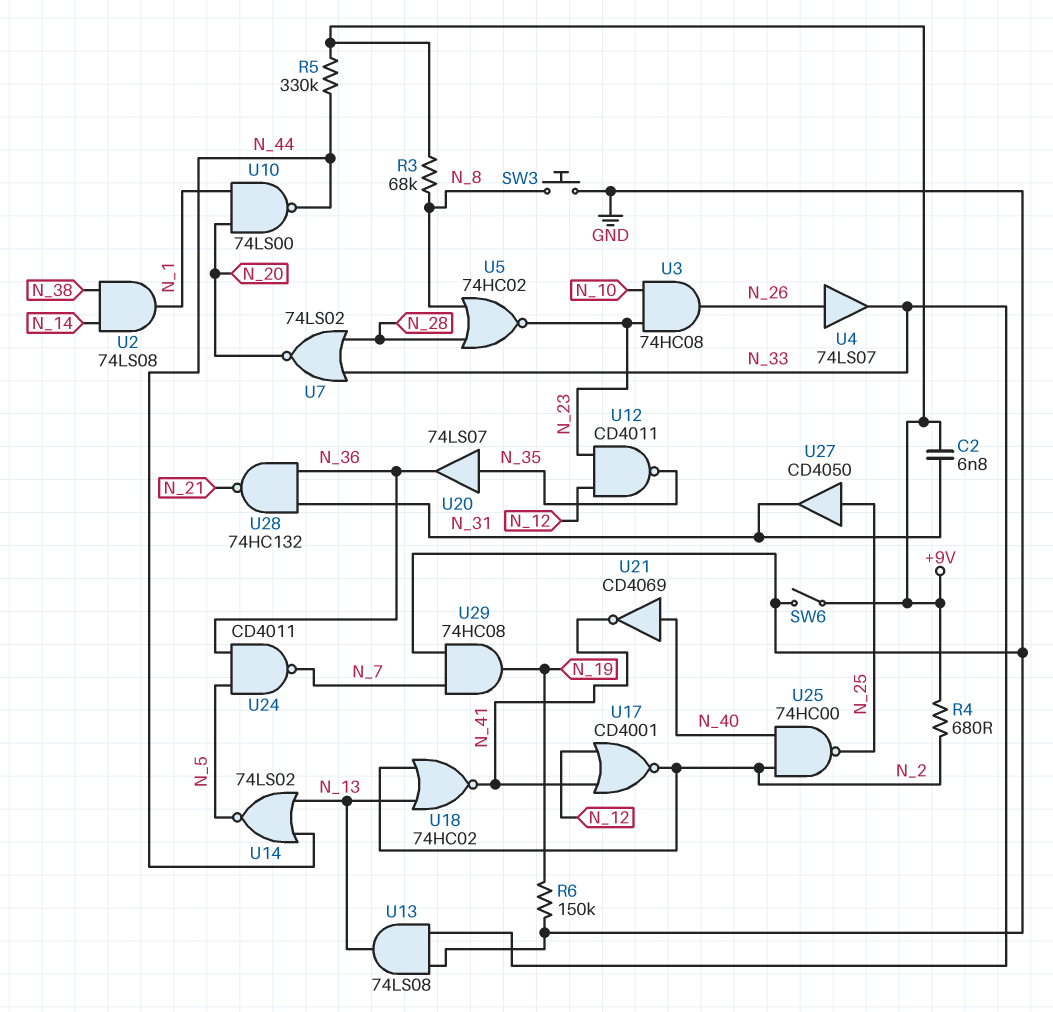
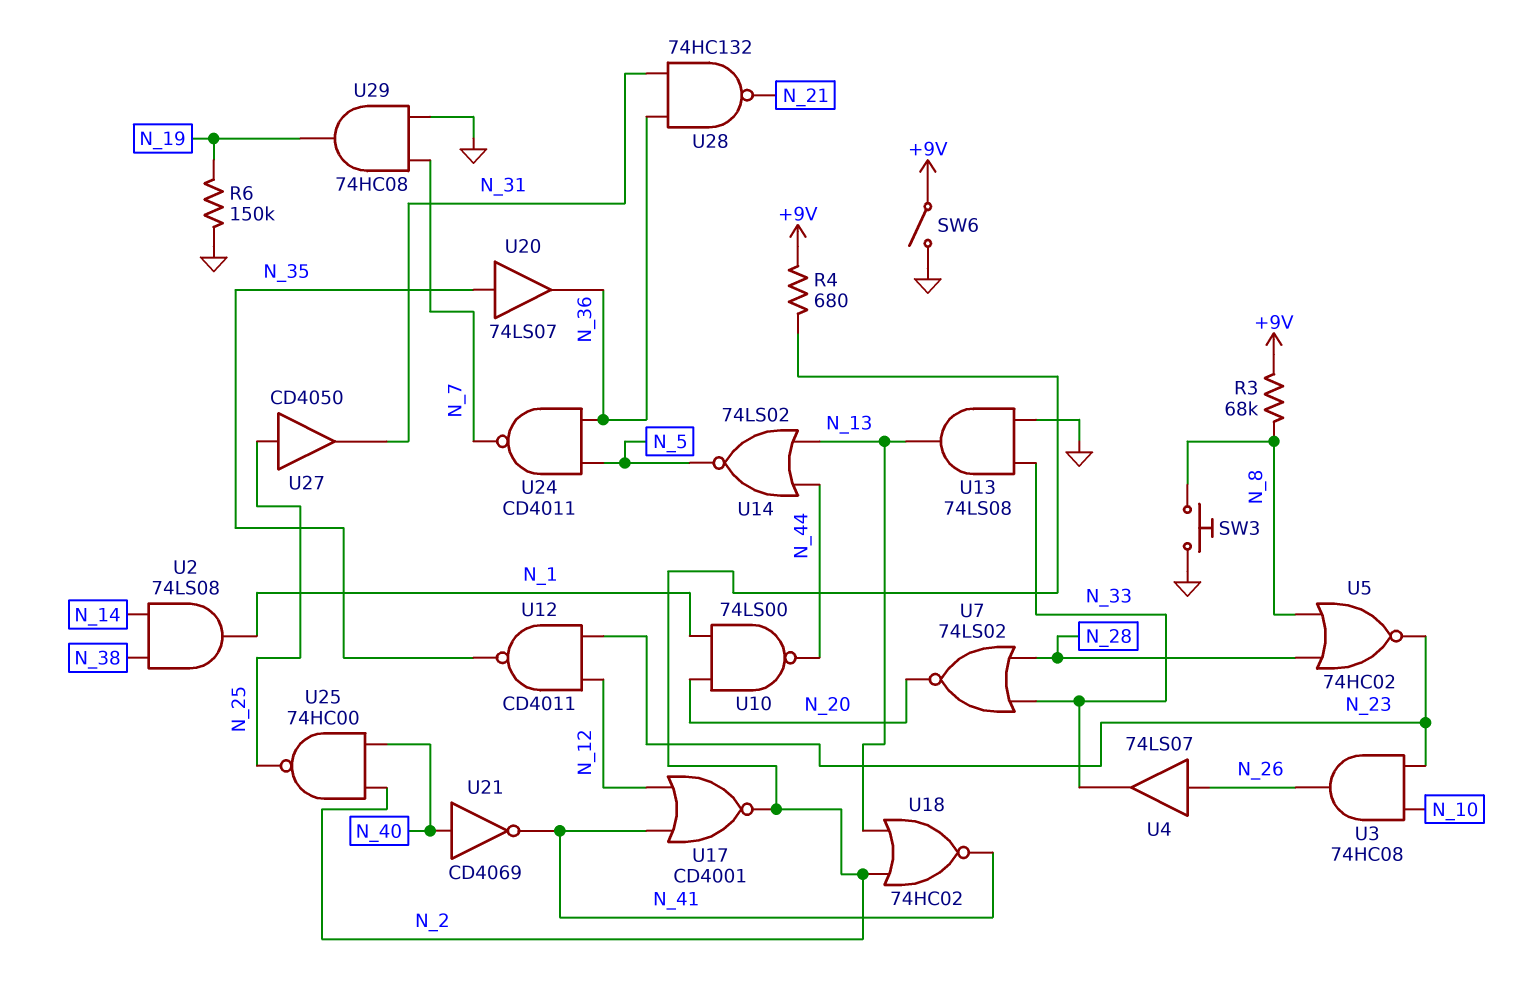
C2: 6.8nF (+9V, N_31) -> none
R5: 330k (+9V, N_44) -> none

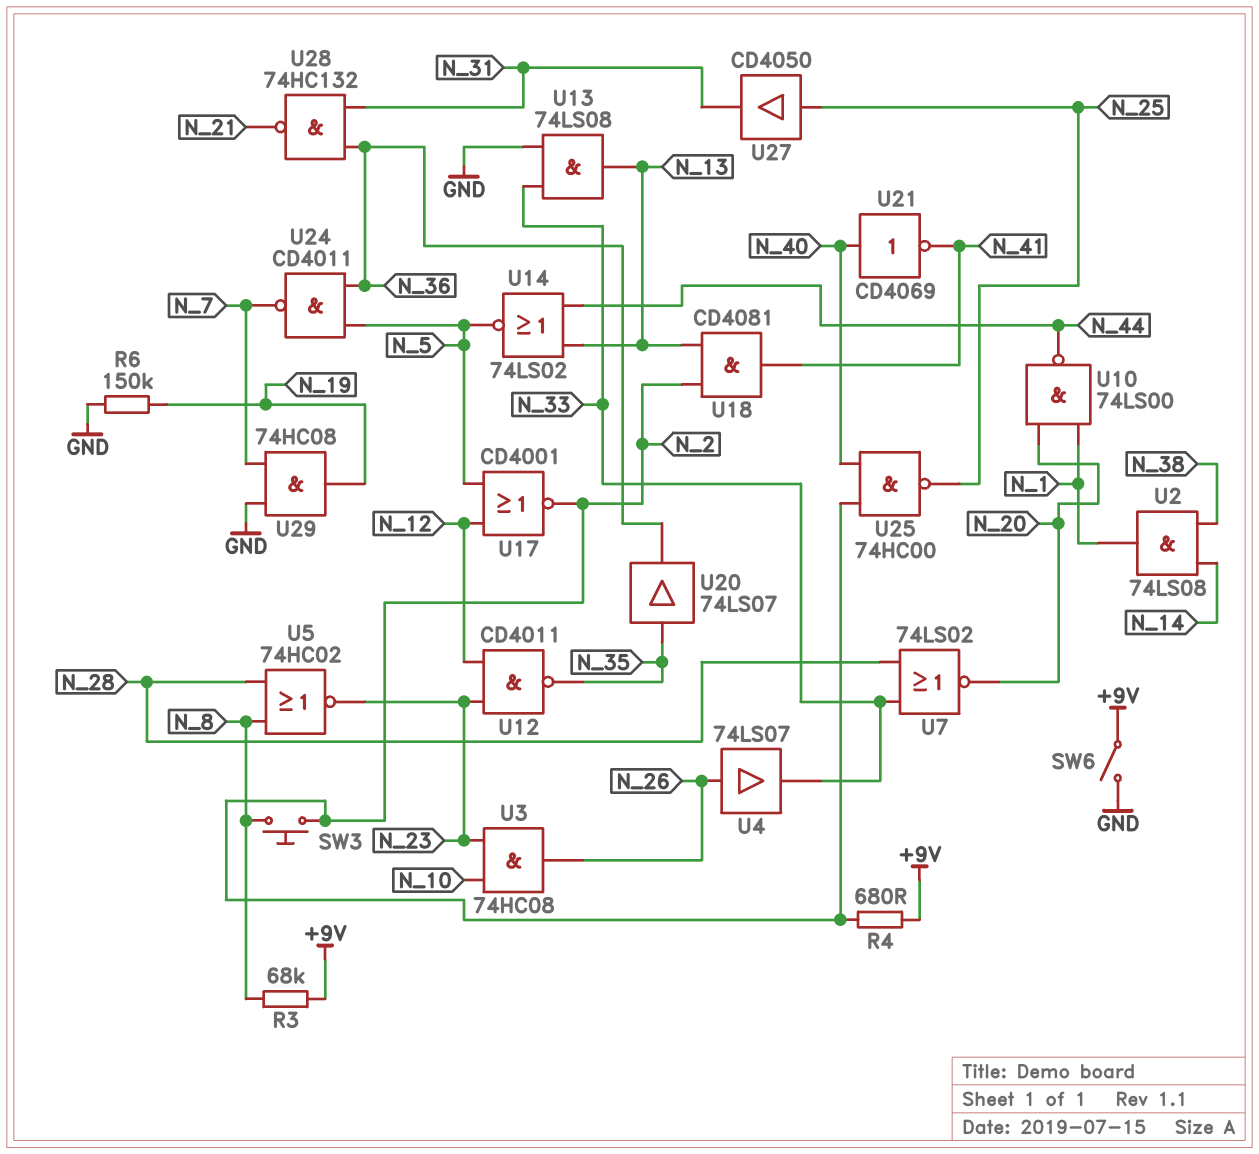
SW3: button (GND, N_8) -> button (N_2, N_8)
U17: NOR CD4001 (in N_12, in N_41, out N_2) -> NOR CD4001 (in N_5, in N_12, out N_2)
U18: NOR 74HC02 (in N_2, in N_13, out N_41) -> AND CD4081 (in N_2, in N_13, out N_41)

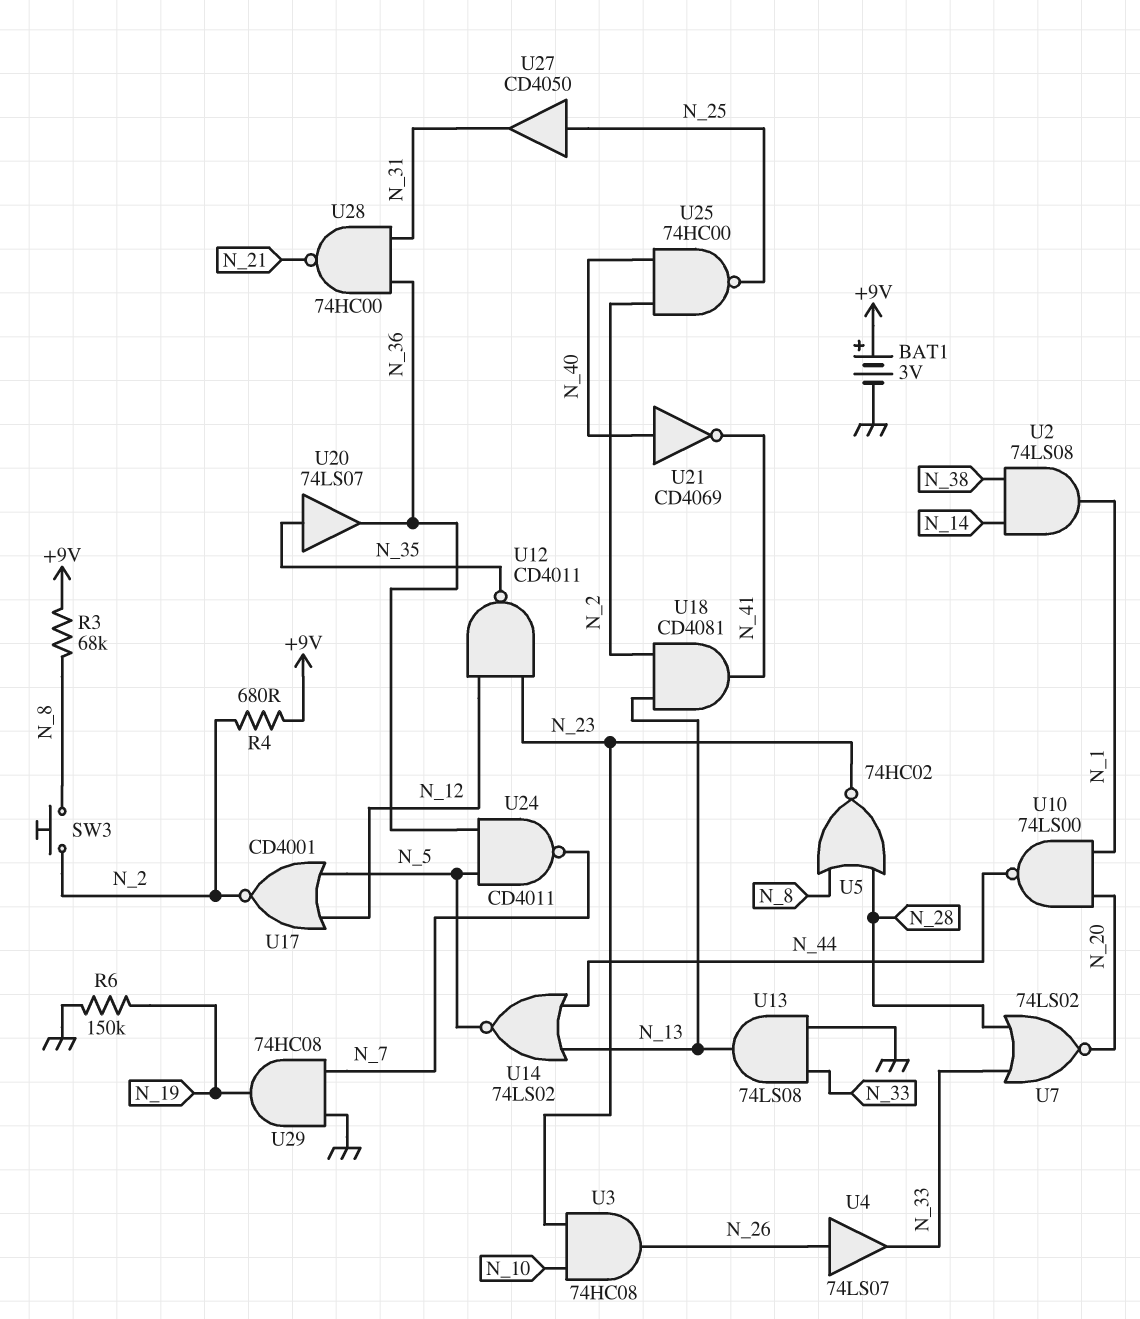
BAT1: none -> 3V (plus +9V, minus GND)
SW6: switch (+9V, GND) -> none
U28: NAND 74HC132 (in N_31, in N_36, out N_21) -> NAND 74HC00 (in N_31, in N_36, out N_21)

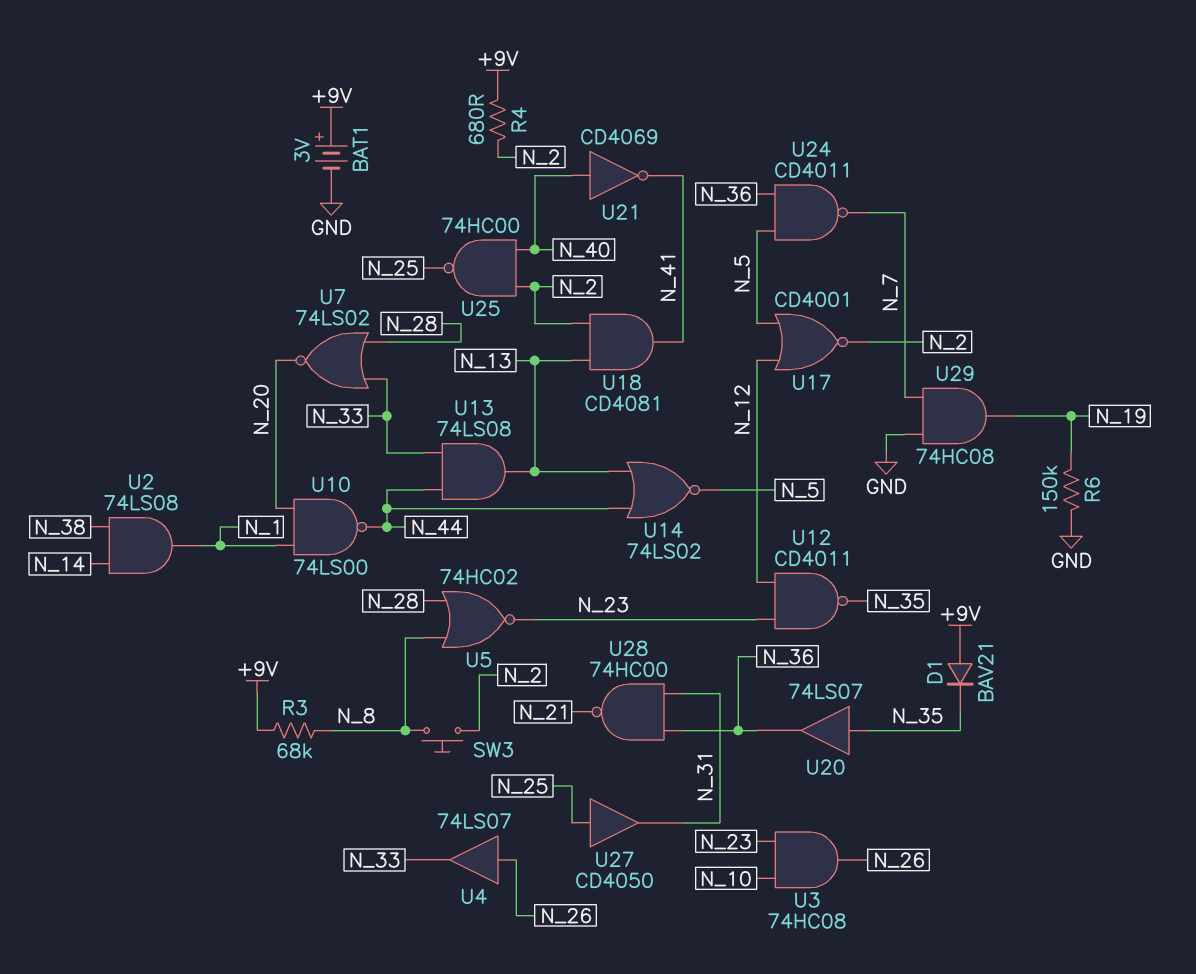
D1: none -> diode BAV21 (A +9V, K N_35)
U13: AND 74LS08 (in GND, in N_33, out N_13) -> AND 74LS08 (in N_33, in N_44, out N_13)

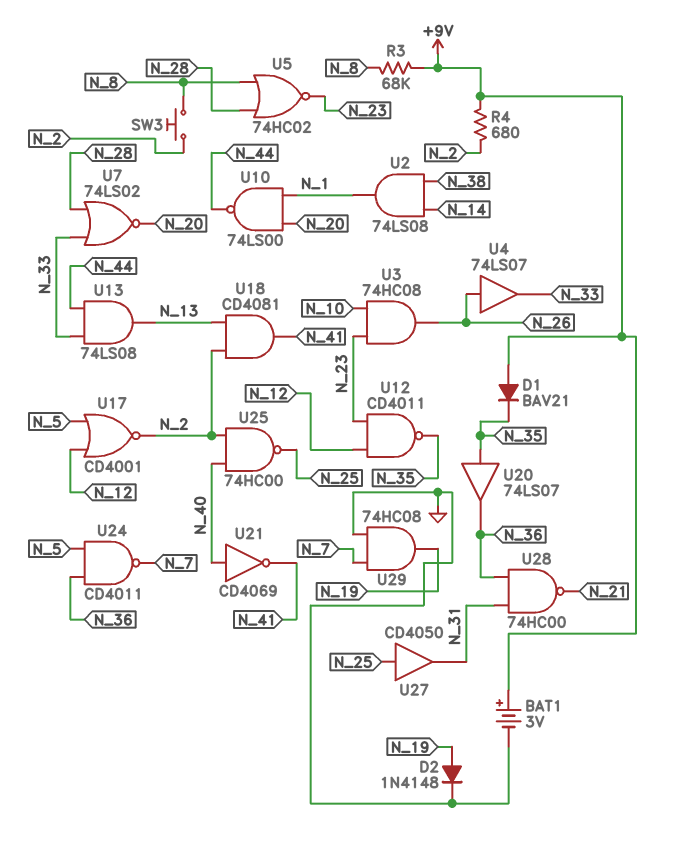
D2: none -> diode 1N4148 (A N_19, K GND)
R6: 150k (GND, N_19) -> none
U14: NOR 74LS02 (in N_13, in N_44, out N_5) -> none

